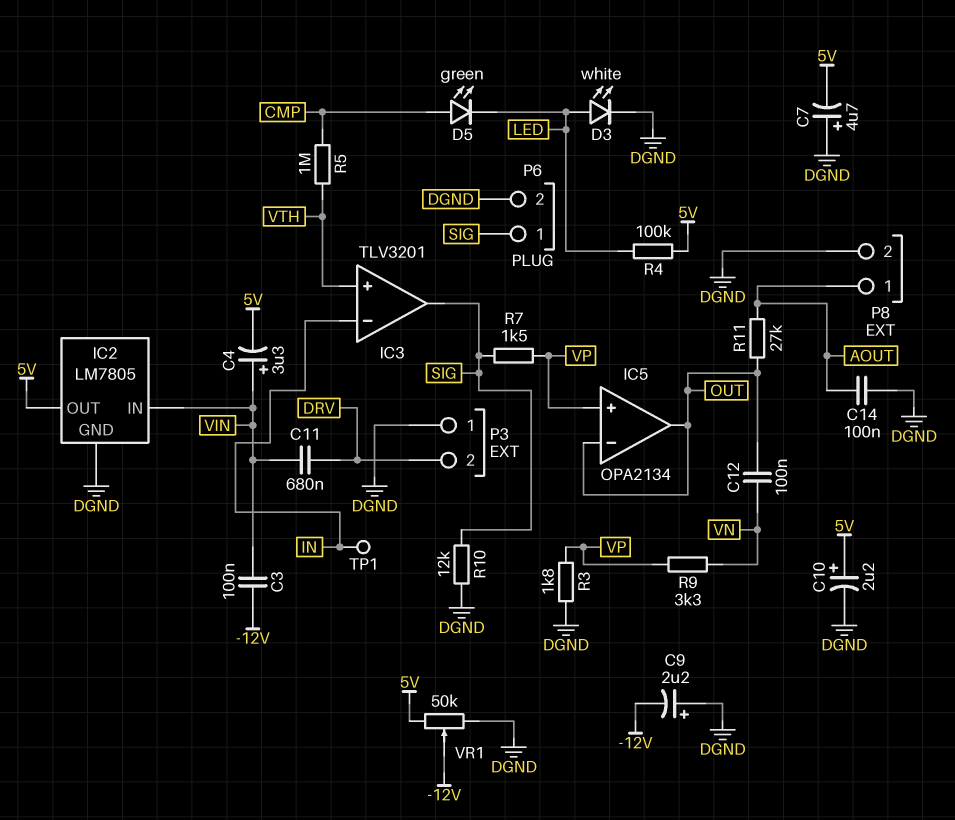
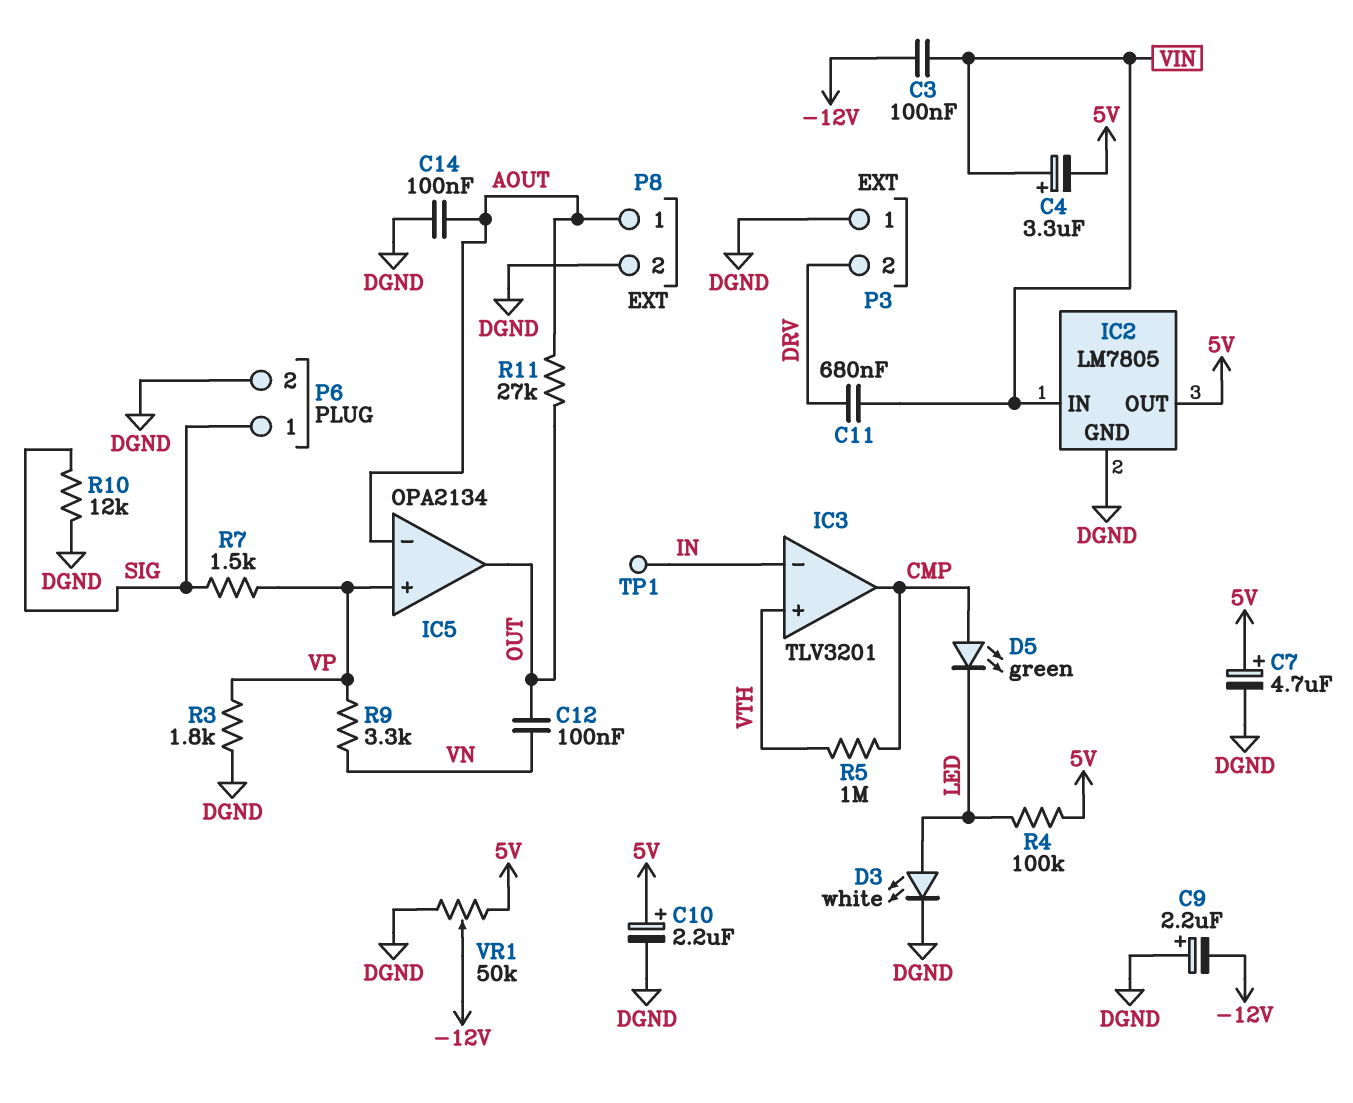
C7: 4.7uF (plus DGND, minus 5V) -> 4.7uF (plus 5V, minus DGND)
IC3 pin out: SIG -> CMP
IC5 pin in-: OUT -> AOUT

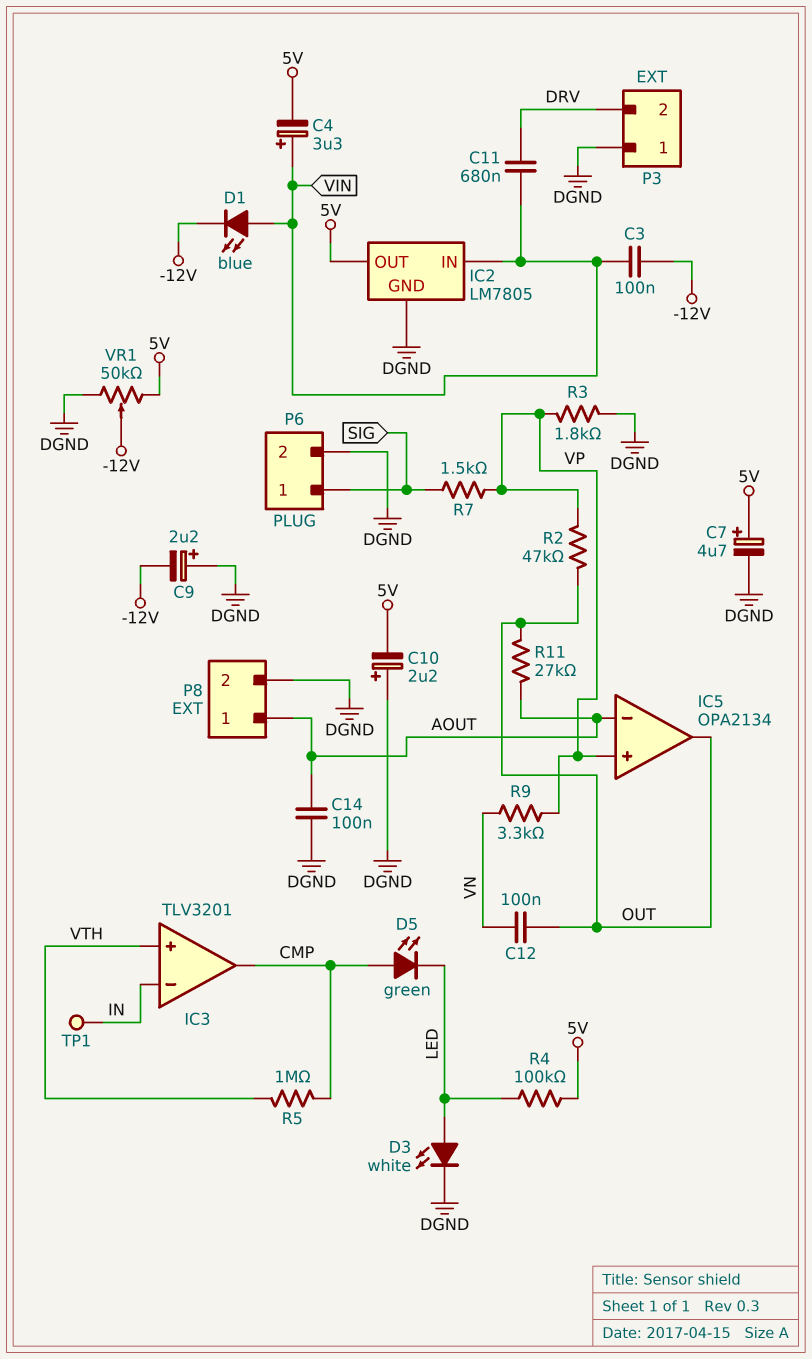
C10: 2.2uF (plus 5V, minus DGND) -> 2.2uF (plus DGND, minus 5V)
D1: none -> LED blue (A VIN, K -12V)
R2: none -> 47k (OUT, VP)
R10: 12k (DGND, SIG) -> none

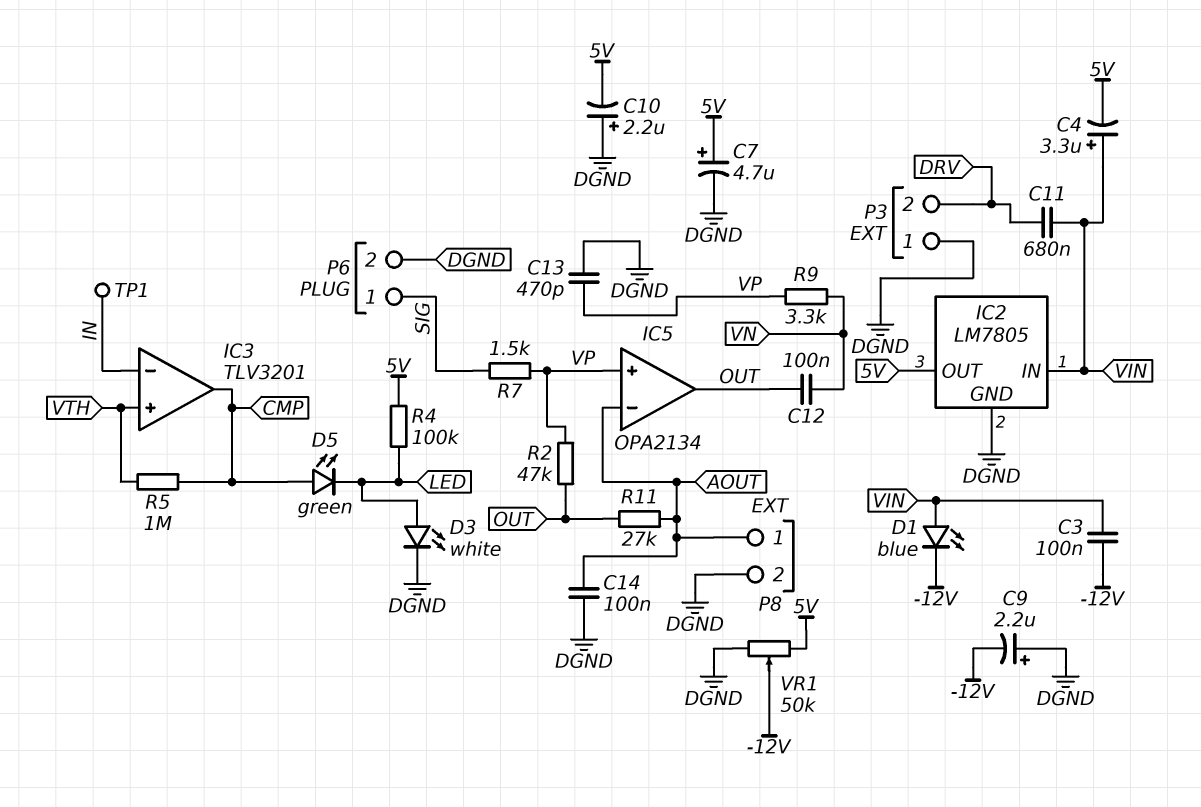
C13: none -> 470pF (DGND, VP)
R3: 1.8k (DGND, VP) -> none

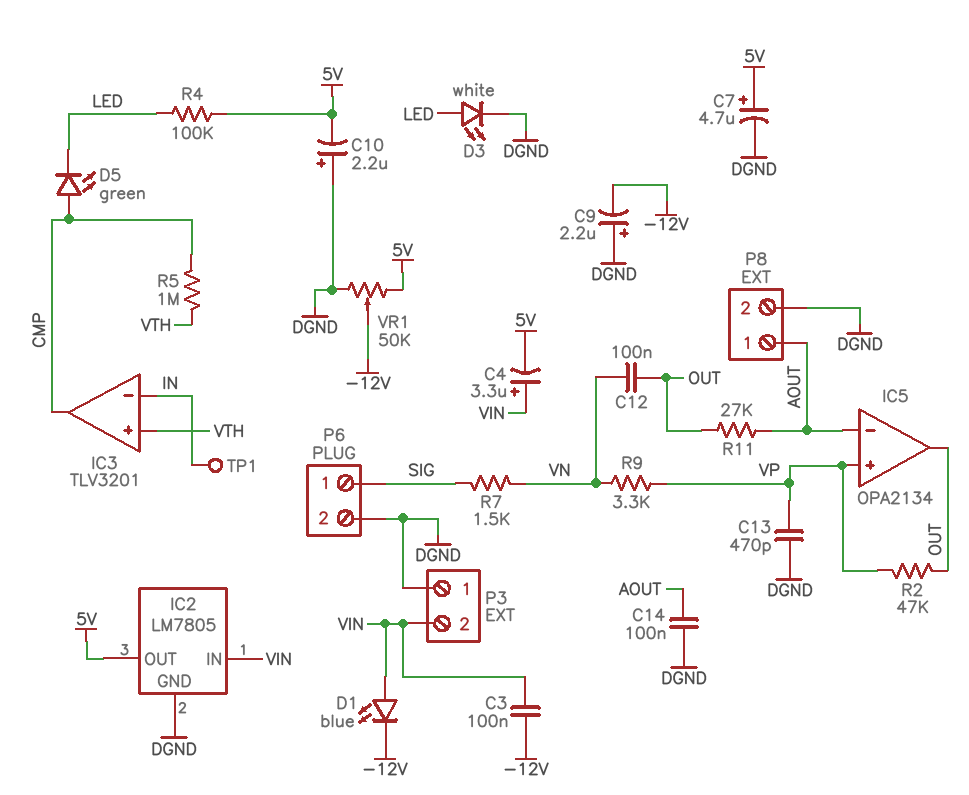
C11: 680nF (DRV, VIN) -> none
P3 pin 2: DRV -> VIN
R7: 1.5k (SIG, VP) -> 1.5k (SIG, VN)

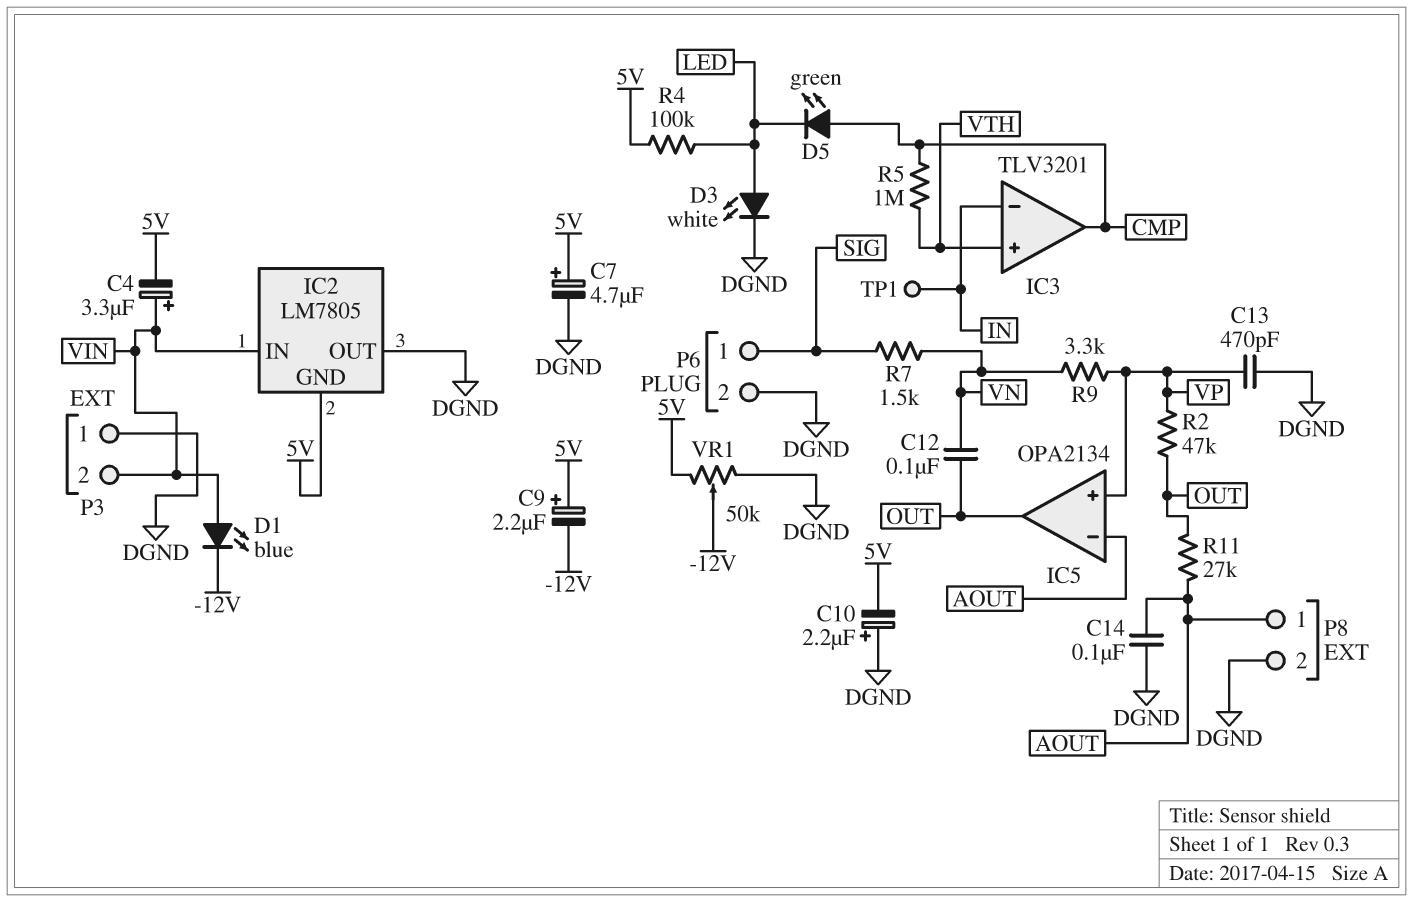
C3: 100nF (-12V, VIN) -> none
C9: 2.2uF (plus DGND, minus -12V) -> 2.2uF (plus 5V, minus -12V)
IC2 pin GND: DGND -> 5V
IC2 pin OUT: 5V -> DGND

